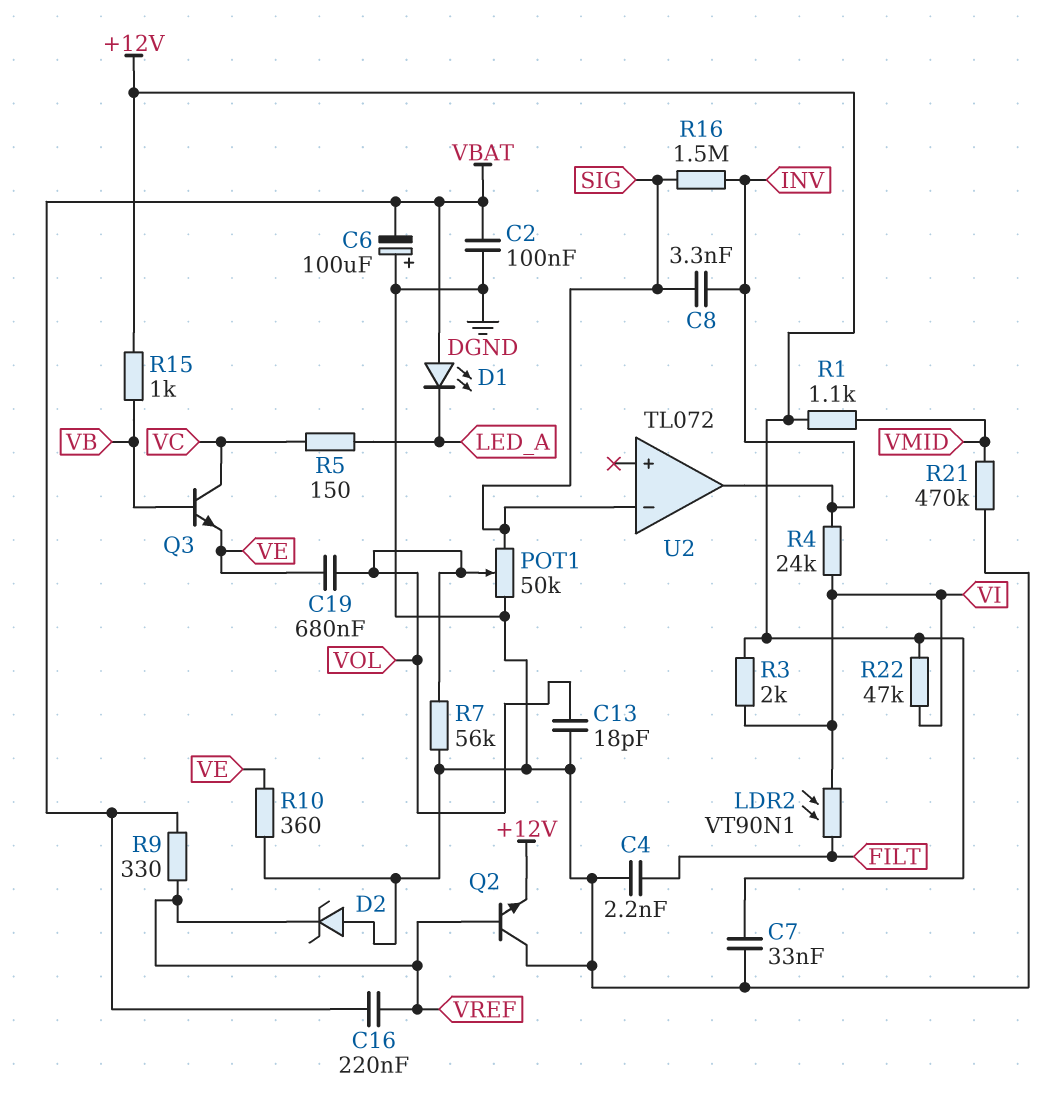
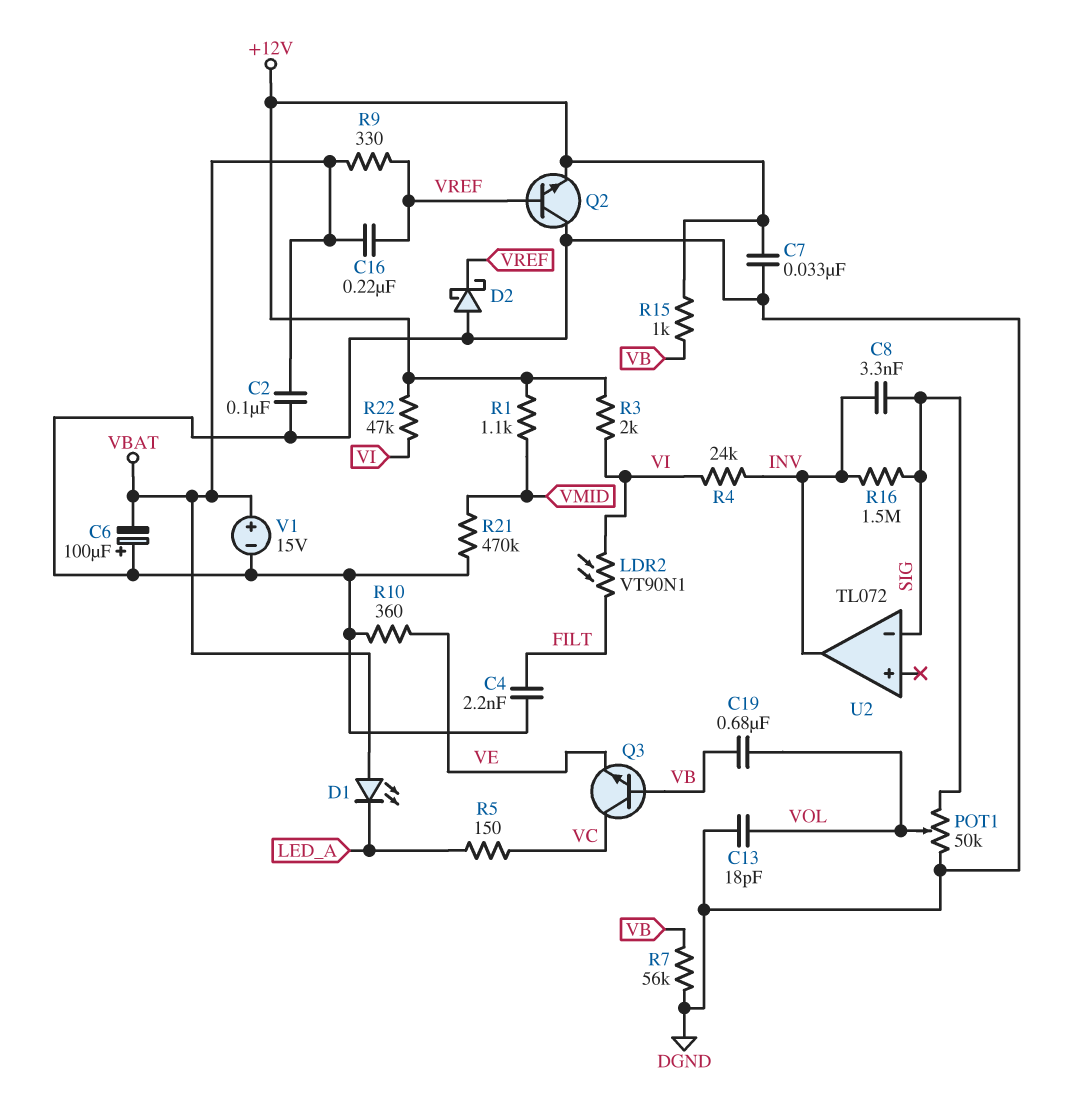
C19: 680nF (VE, VOL) -> 680nF (VB, VOL)
D2: zener (A DGND, K VREF) -> schottky (A DGND, K VREF)
R7: 56k (DGND, VOL) -> 56k (DGND, VB)
V1: none -> 15V (plus VBAT, minus DGND)

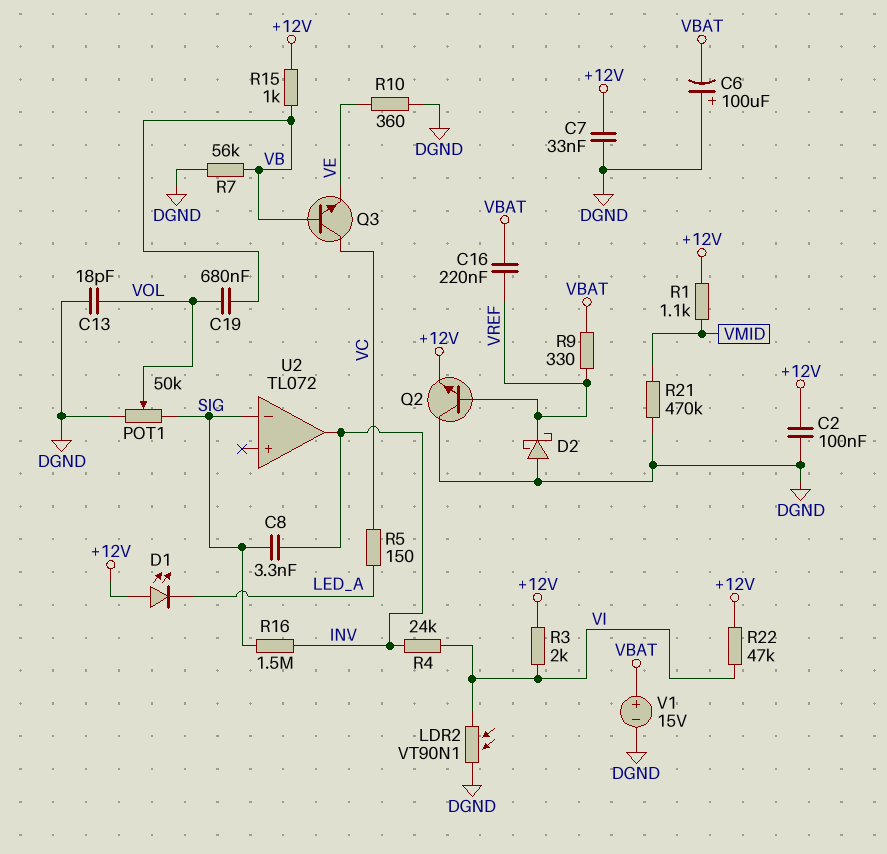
C2: 100nF (DGND, VBAT) -> 100nF (+12V, DGND)
C4: 2.2nF (DGND, FILT) -> none
D1: LED (A VBAT, K LED_A) -> LED (A +12V, K LED_A)
LDR2: VT90N1 (FILT, VI) -> VT90N1 (DGND, VI)

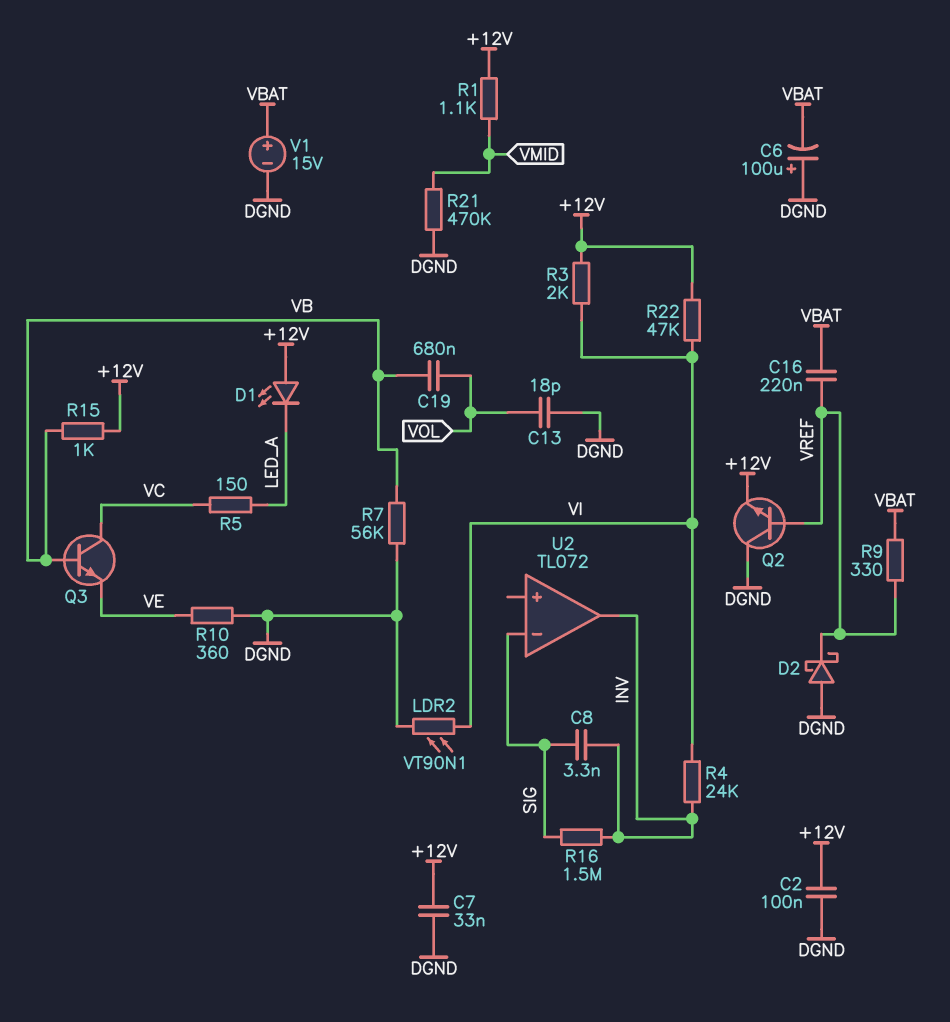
POT1: 50k (DGND, SIG, wiper VOL) -> none

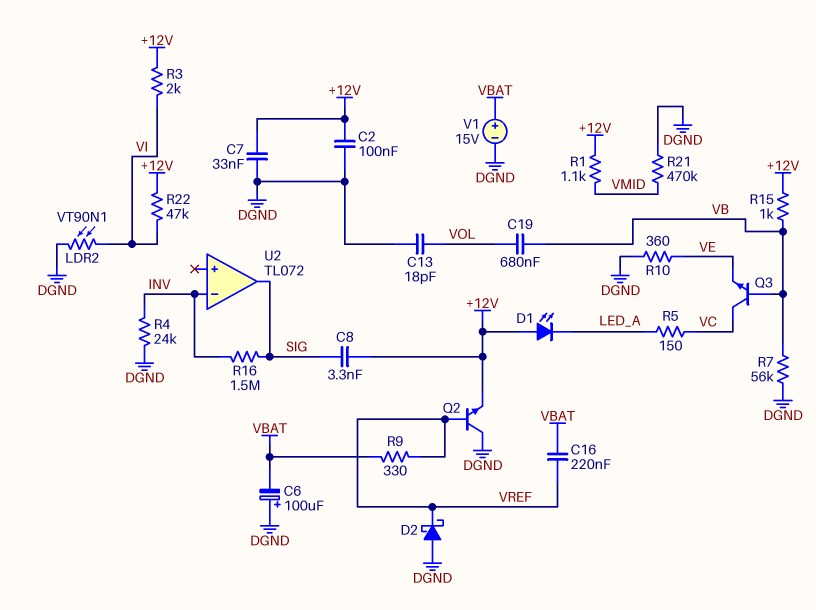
C8: 3.3nF (INV, SIG) -> 3.3nF (+12V, SIG)
R4: 24k (INV, VI) -> 24k (DGND, INV)
U2 pin in-: SIG -> INV
U2 pin out: INV -> SIG

